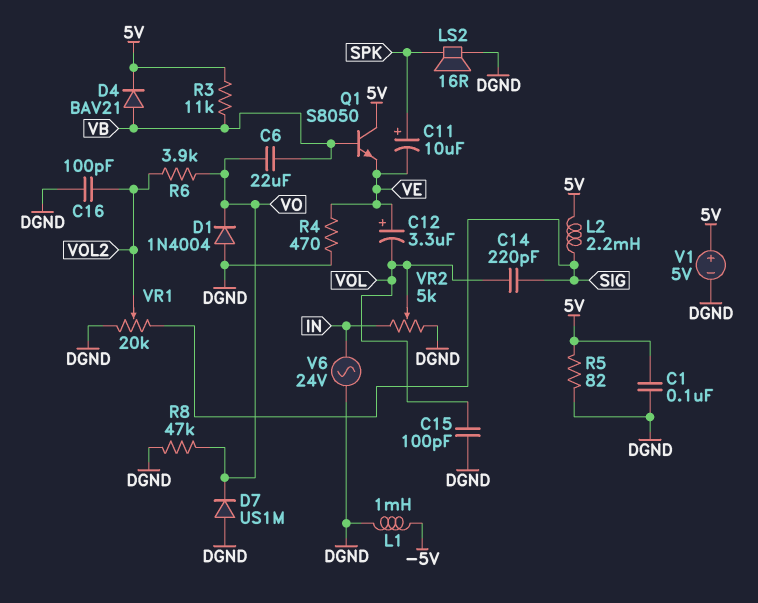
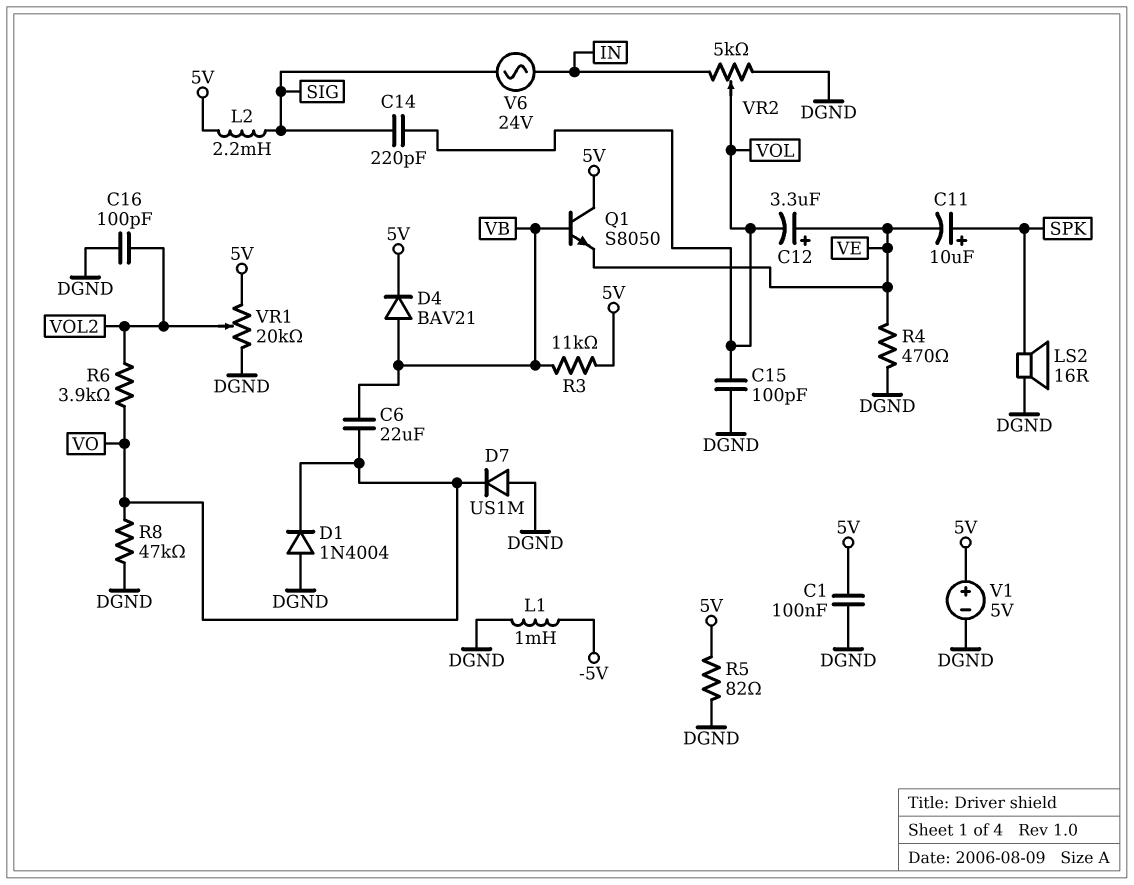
V6: AC 24V (DGND, IN) -> AC 24V (IN, SIG)
VR1: 20k (DGND, SIG, wiper VOL2) -> 20k (5V, DGND, wiper VOL2)

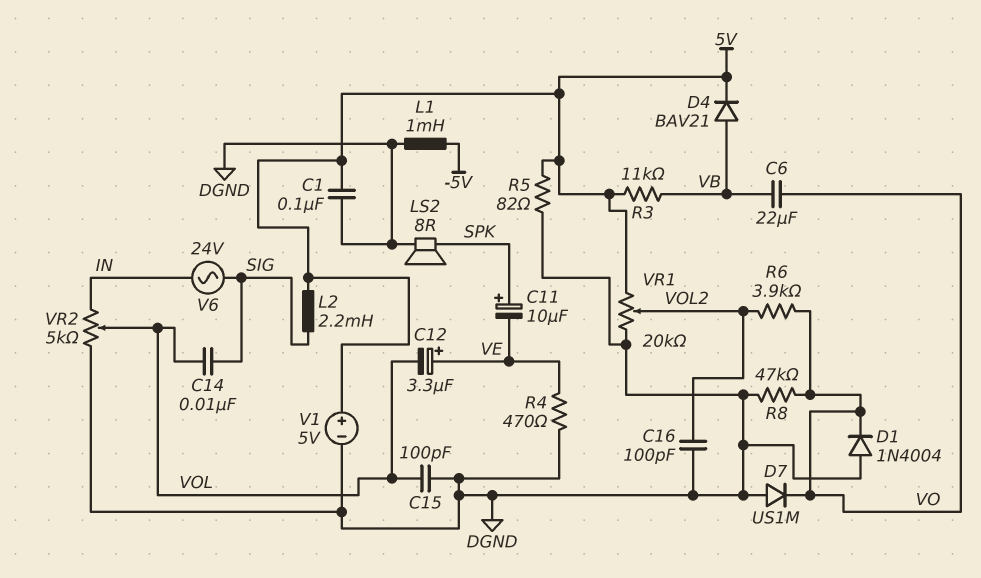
C14: 220pF (SIG, VOL) -> 10nF (SIG, VOL)
LS2: speaker 16R (DGND, SPK) -> speaker 8R (DGND, SPK)
Q1: NPN S8050 (B VB, C 5V, E VE) -> none

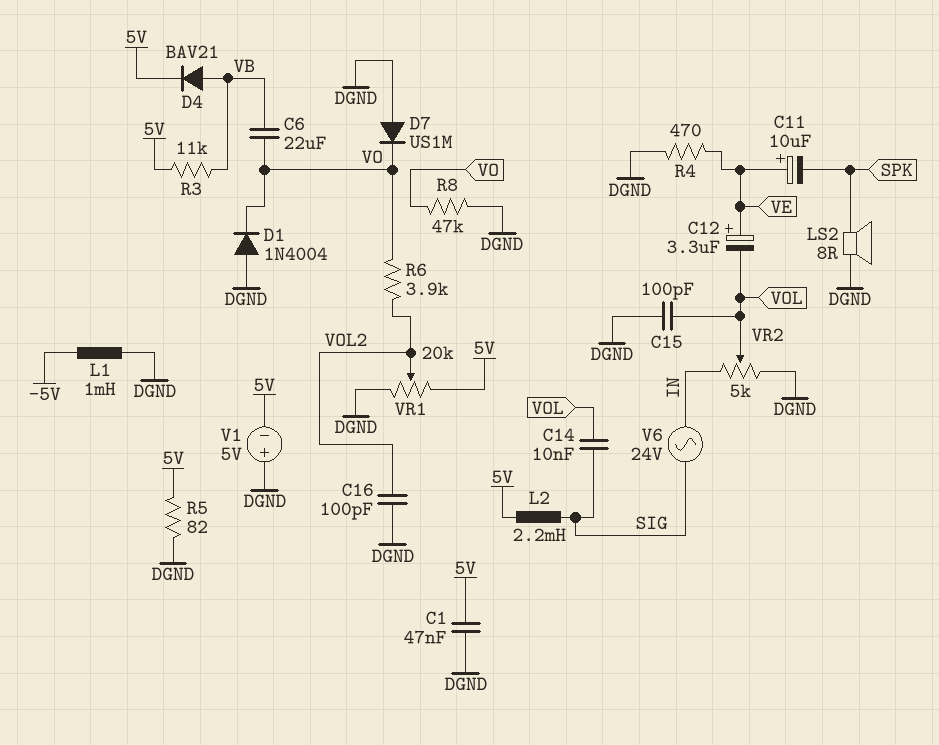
C1: 100nF (5V, DGND) -> 47nF (5V, DGND)
C11: 10uF (plus SPK, minus VE) -> 10uF (plus VE, minus SPK)
V1: 5V (plus 5V, minus DGND) -> 5V (plus DGND, minus 5V)

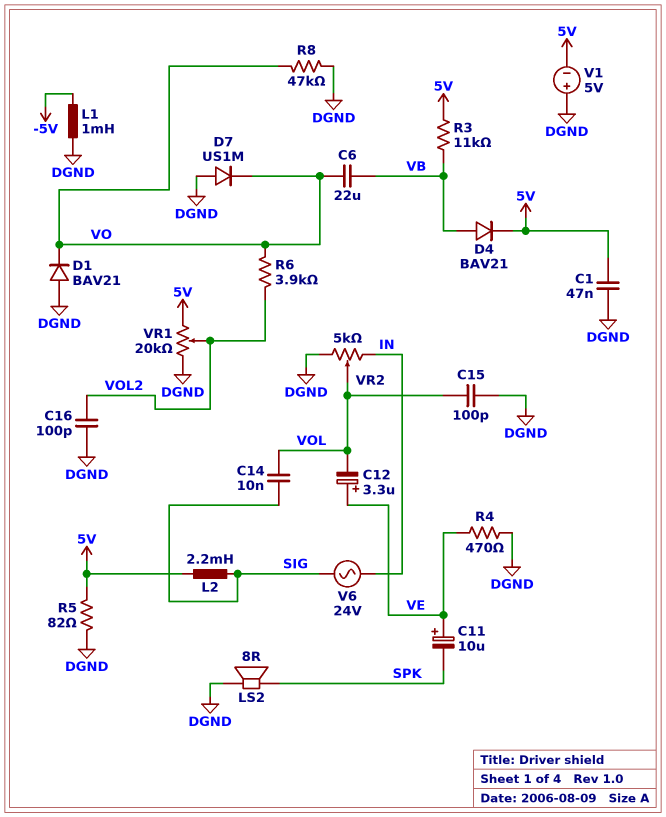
D1: diode 1N4004 (A DGND, K VO) -> diode BAV21 (A DGND, K VO)

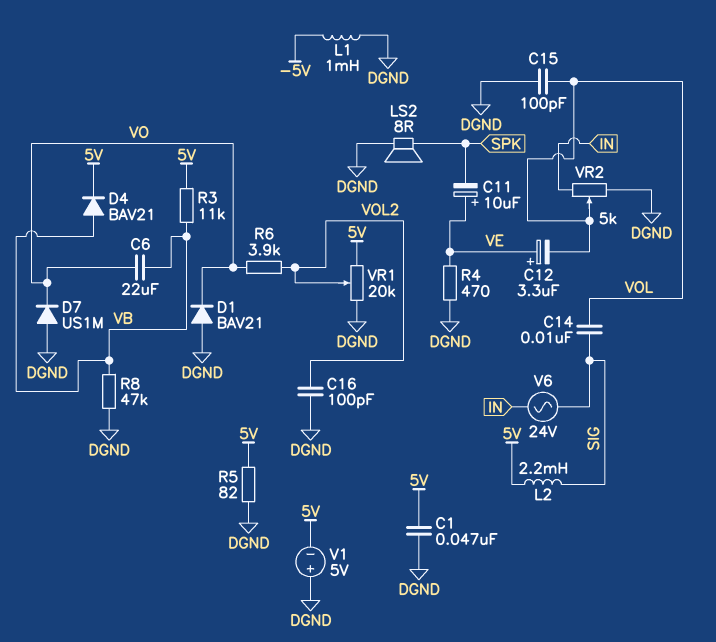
R8: 47k (DGND, VO) -> 47k (DGND, VB)

